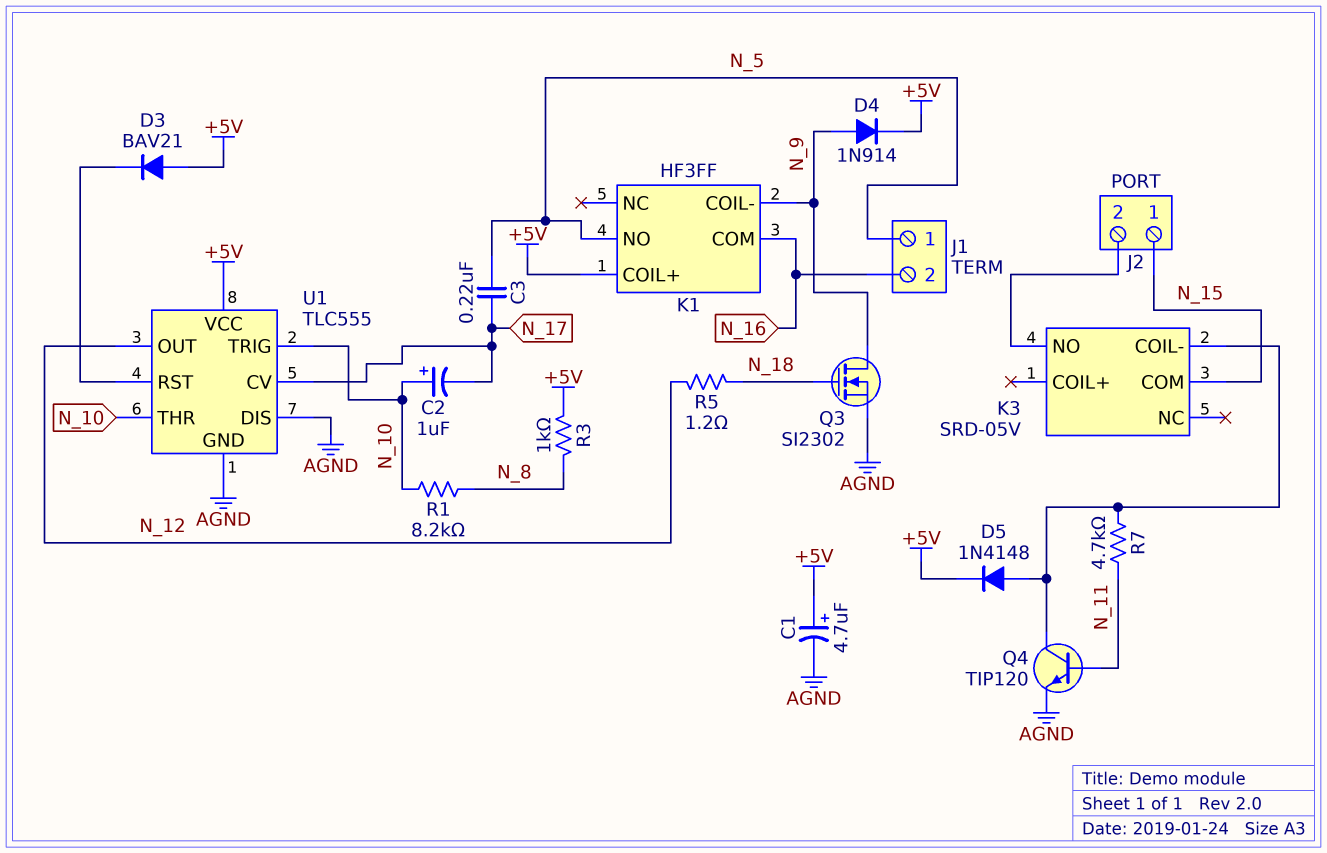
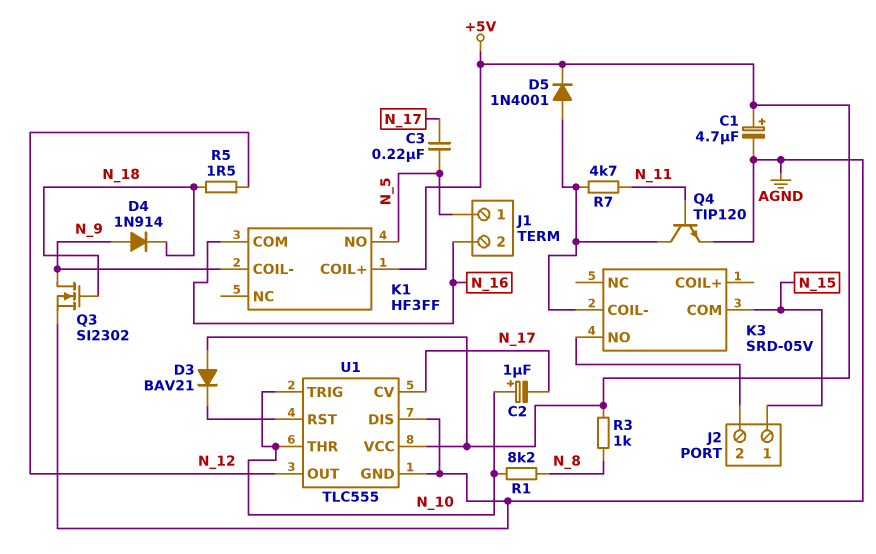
D4: diode 1N914 (A N_9, K +5V) -> diode 1N914 (A N_9, K N_18)
D5: diode 1N4148 (A K3/COIL-, K +5V) -> diode 1N4001 (A K3/COIL-, K +5V)
R5: 1.2 (N_12, N_18) -> 1.5 (N_12, N_18)

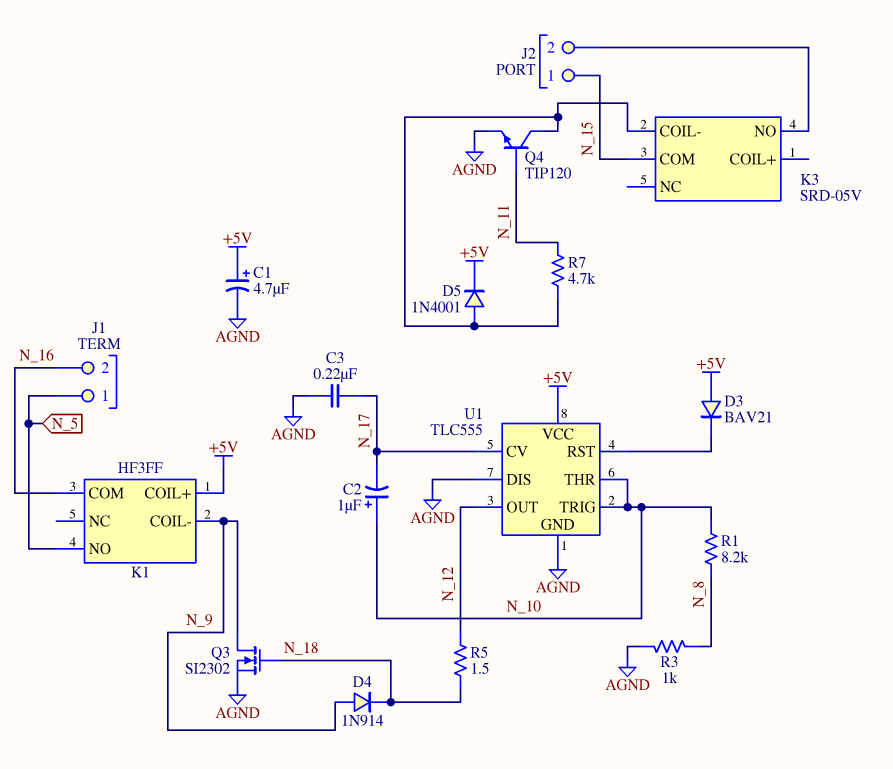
C3: 220nF (N_5, N_17) -> 220nF (AGND, N_17)
R3: 1k (+5V, N_8) -> 1k (AGND, N_8)

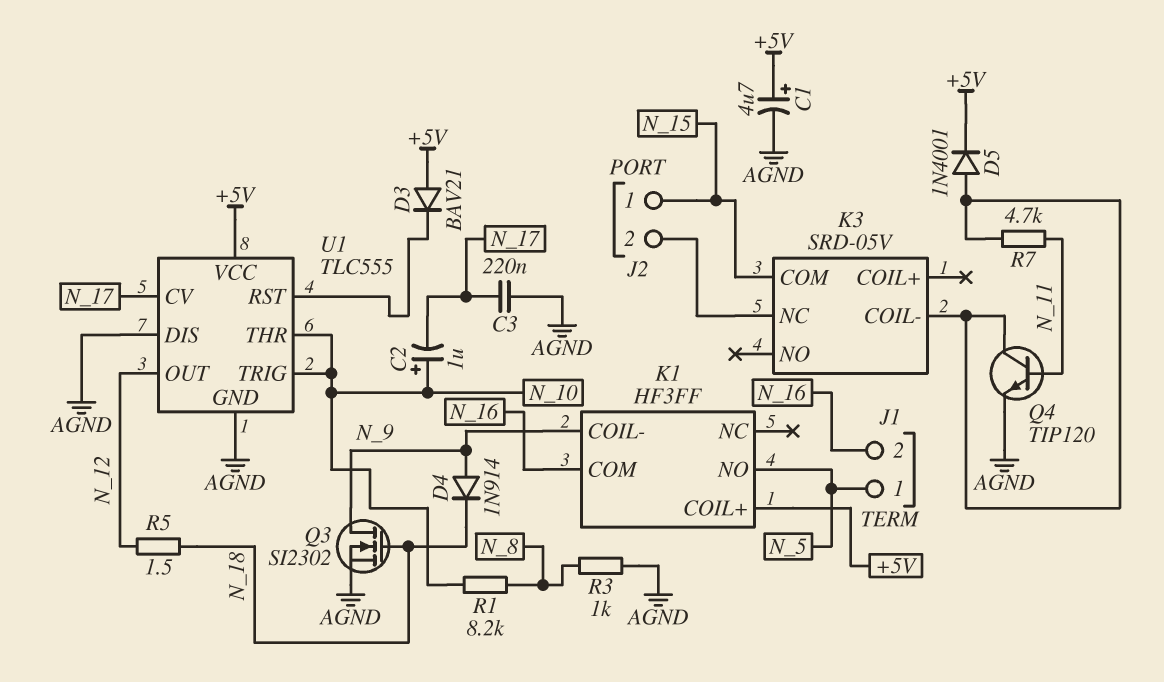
K3 pin NC: none -> J2/2
K3 pin NO: J2/2 -> none

